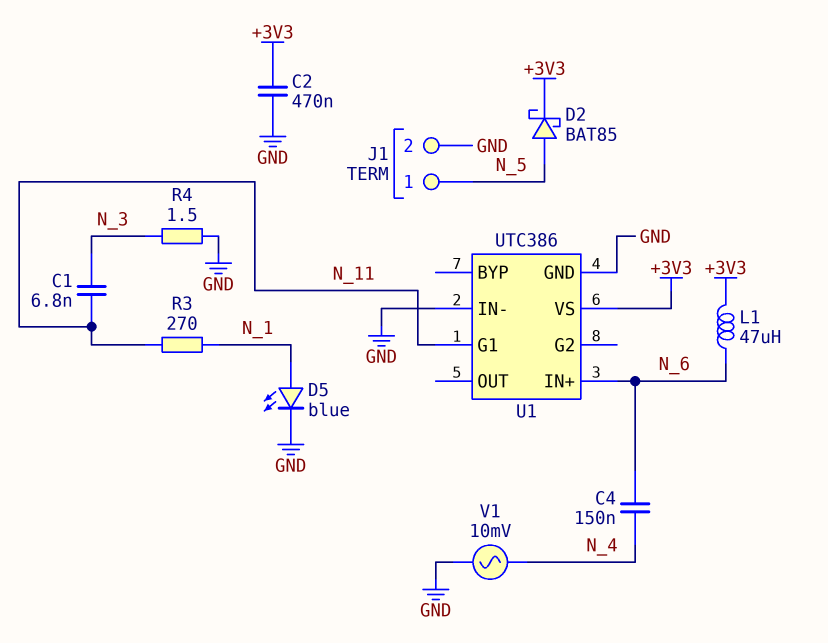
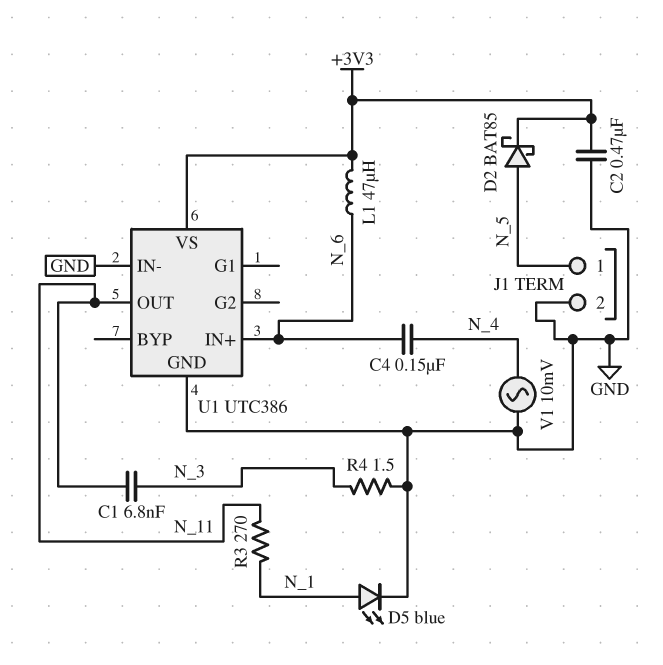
U1 pin G1: N_11 -> none
U1 pin OUT: none -> N_11

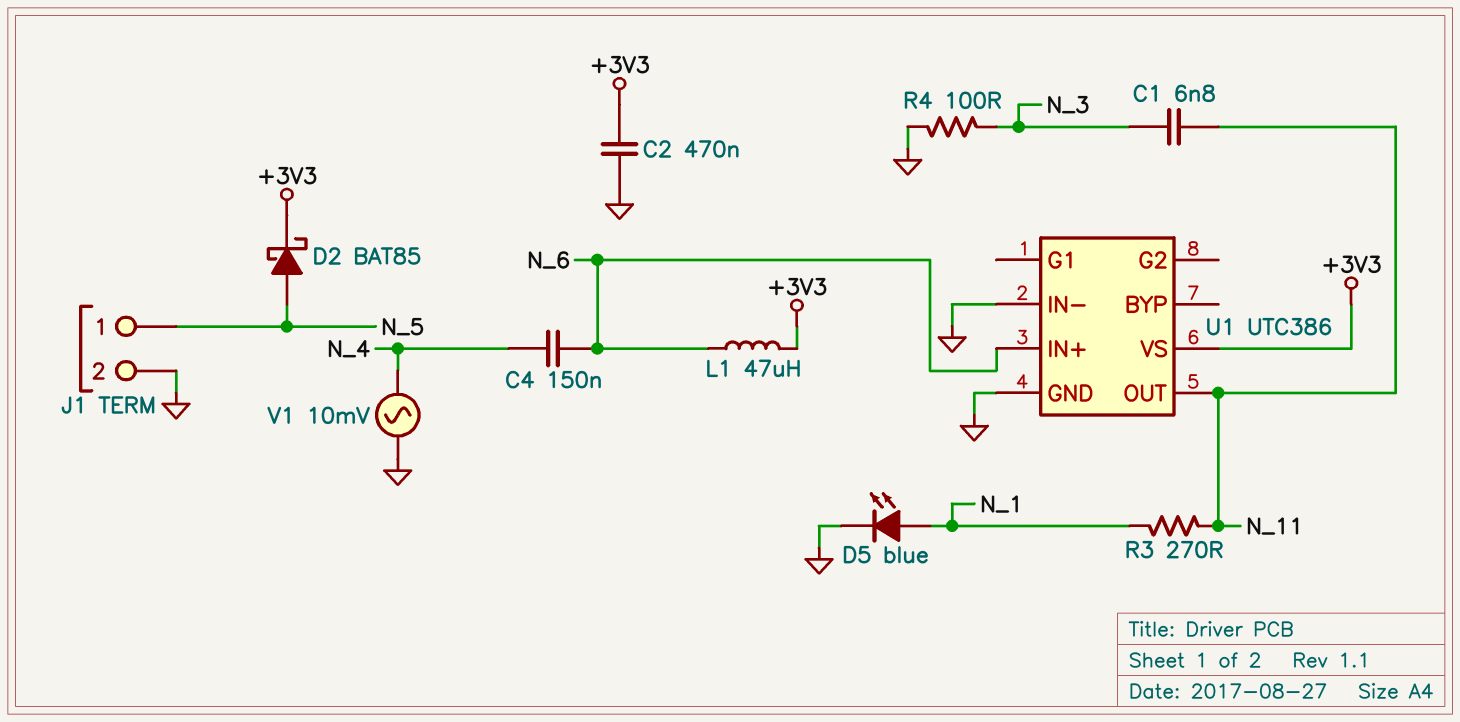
R4: 1.5 (GND, N_3) -> 100 (GND, N_3)

